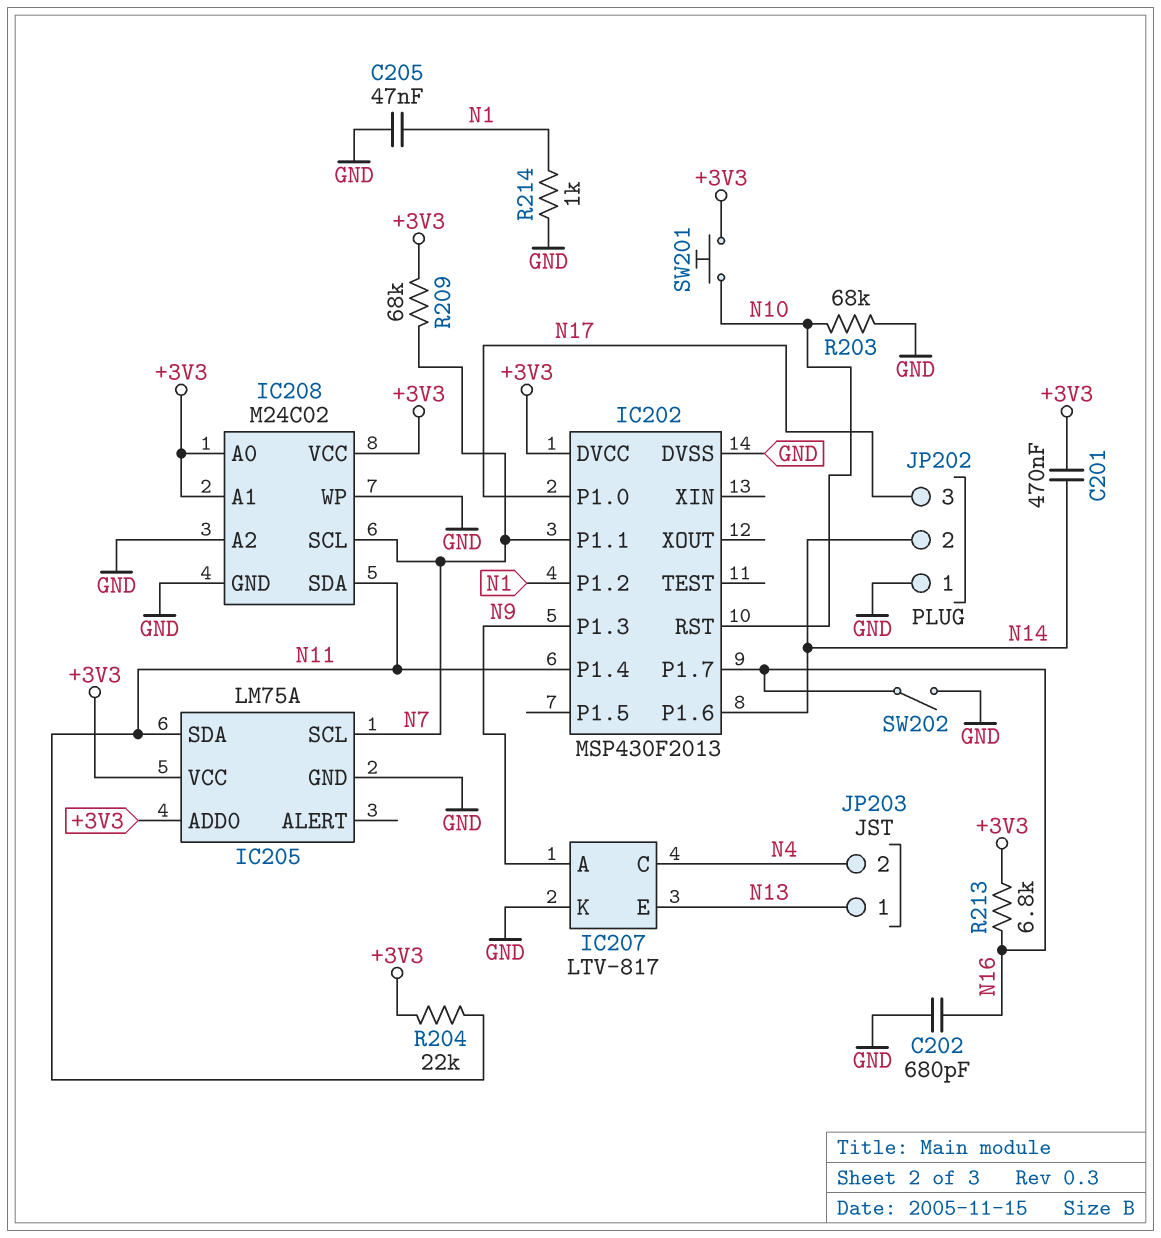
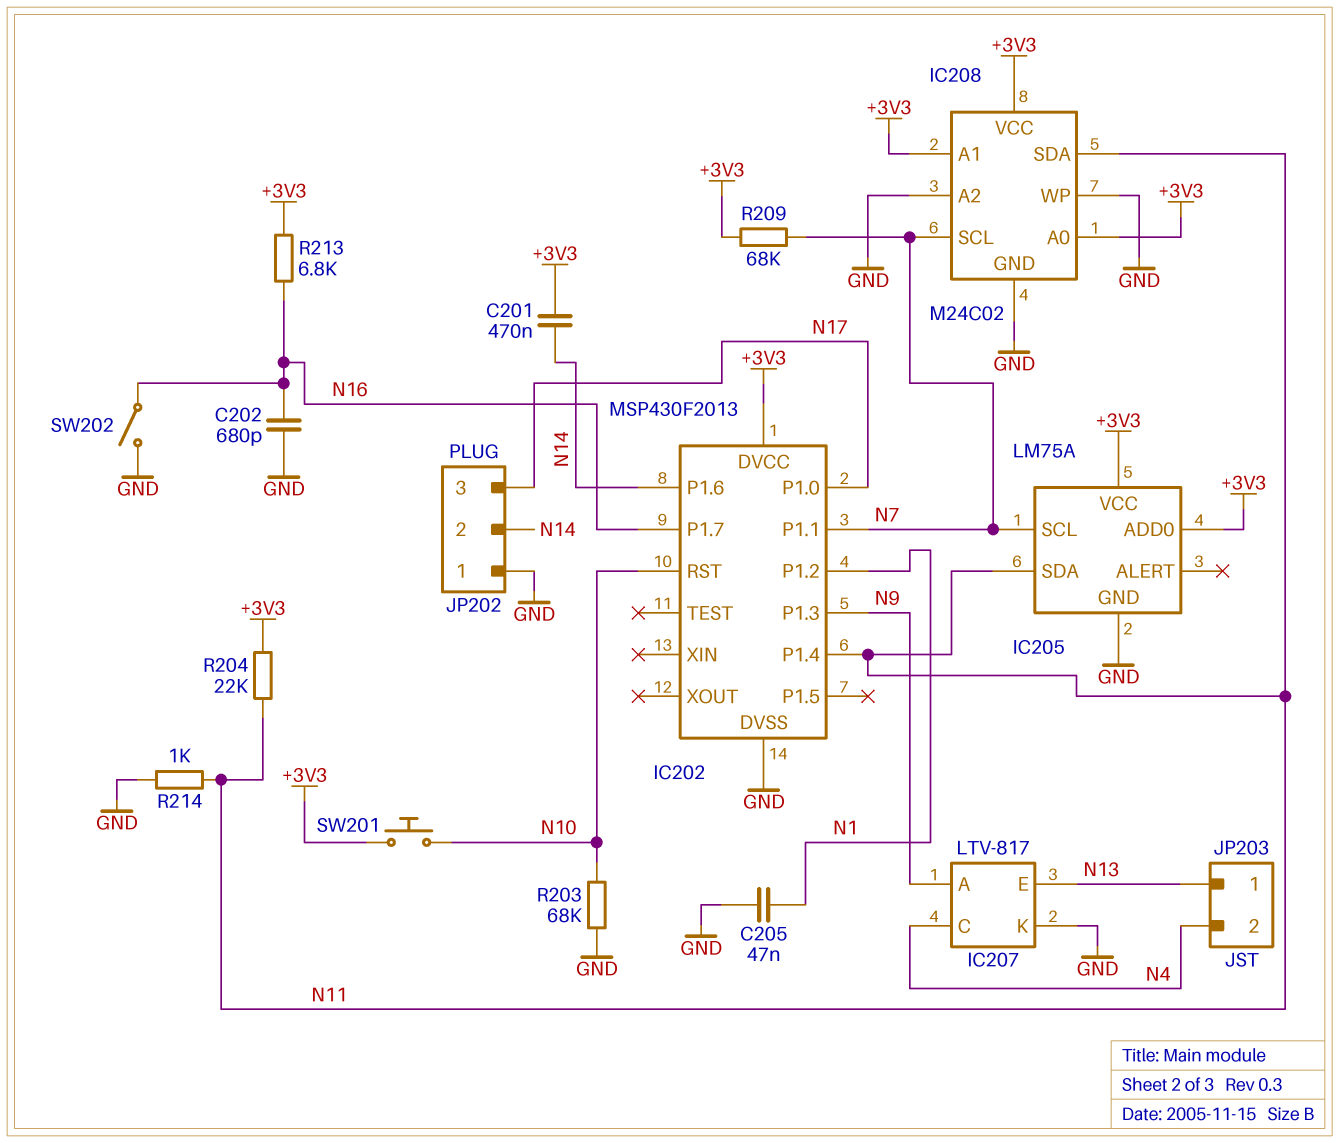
R214: 1k (GND, N1) -> 1k (GND, N11)

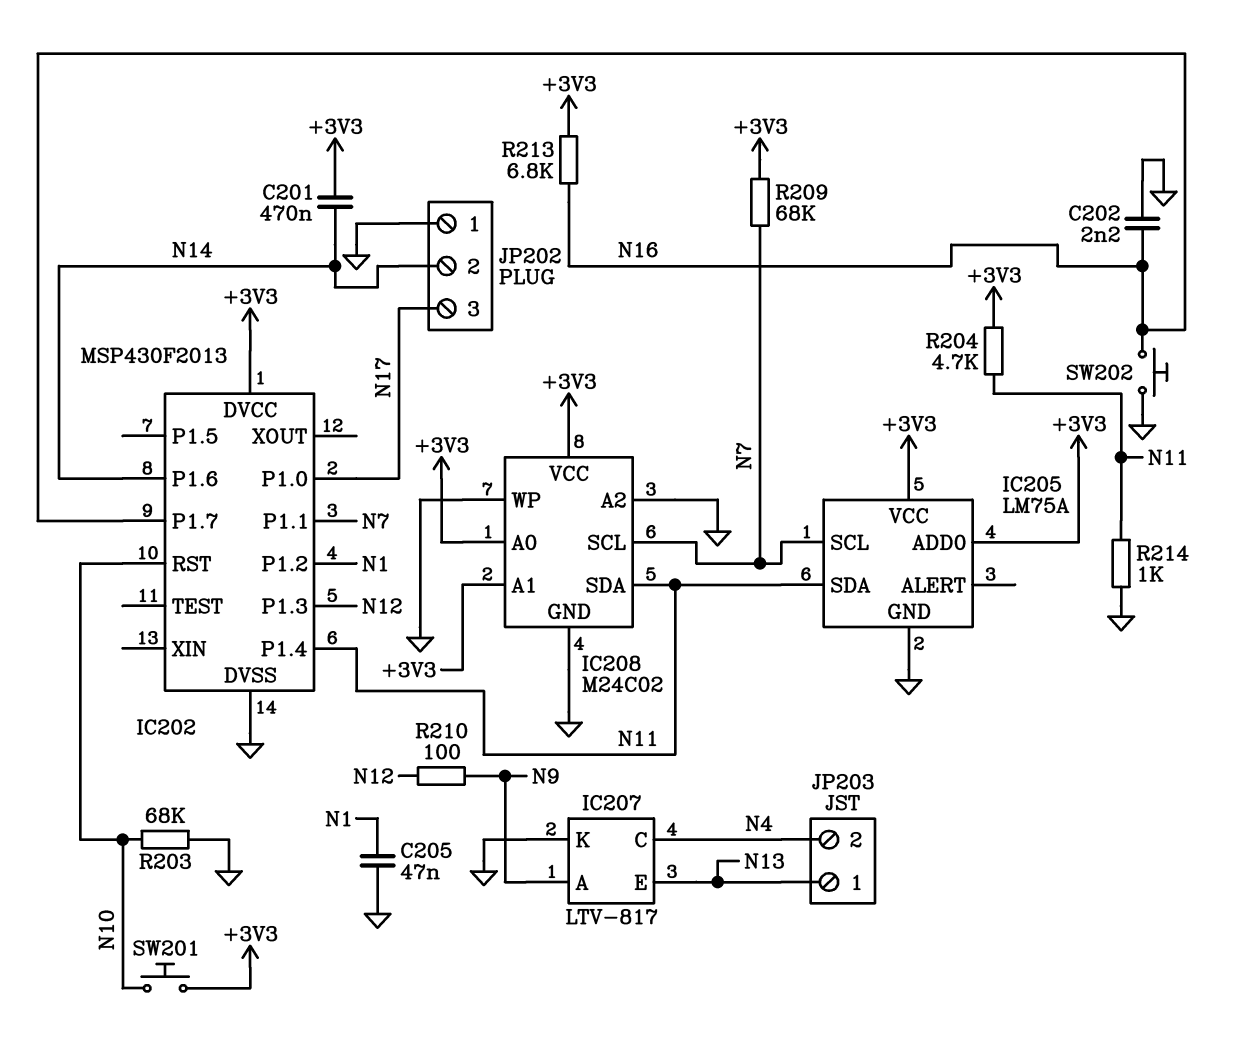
C202: 680pF (GND, N16) -> 2.2nF (GND, N16)
IC202 pin P1.3: N9 -> N12
R204: 22k (+3V3, N11) -> 4.7k (+3V3, N11)
R210: none -> 100 (N9, N12)
SW202: switch (GND, N16) -> button (GND, N16)

